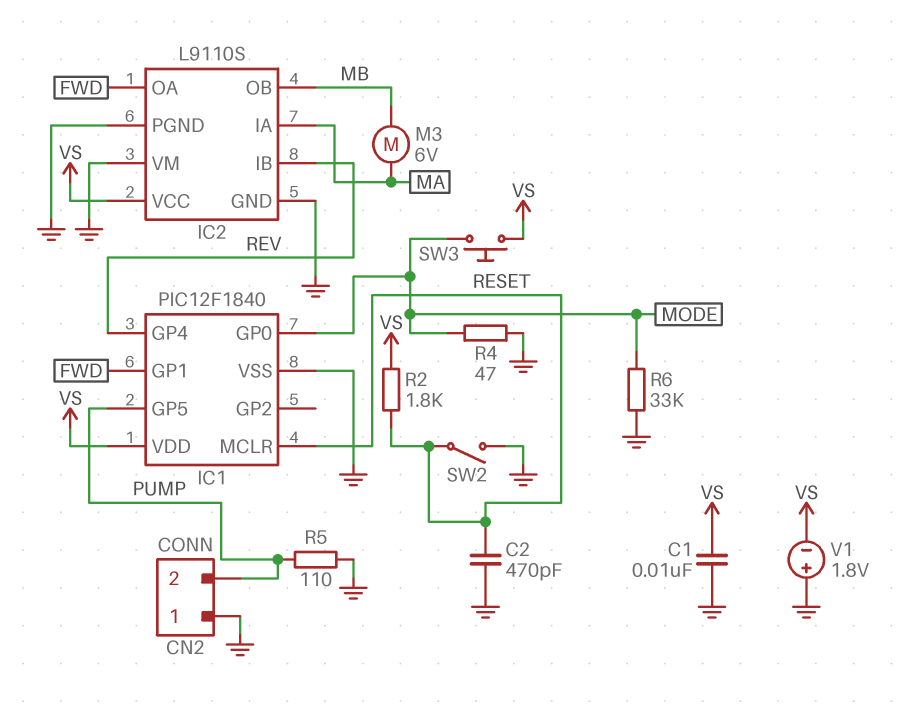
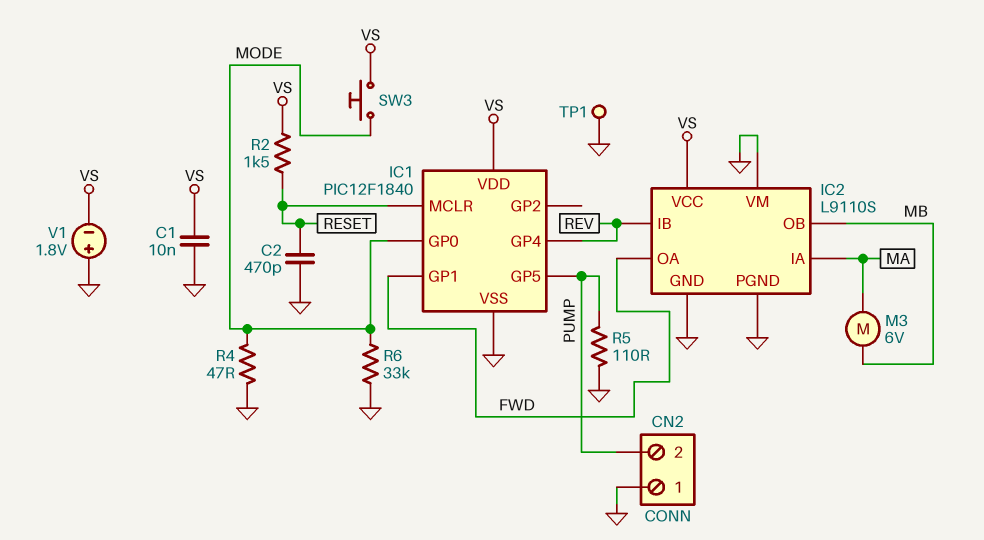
R2: 1.8k (RESET, VS) -> 1.5k (RESET, VS)
SW2: switch (GND, RESET) -> none
TP1: none -> test point (GND)

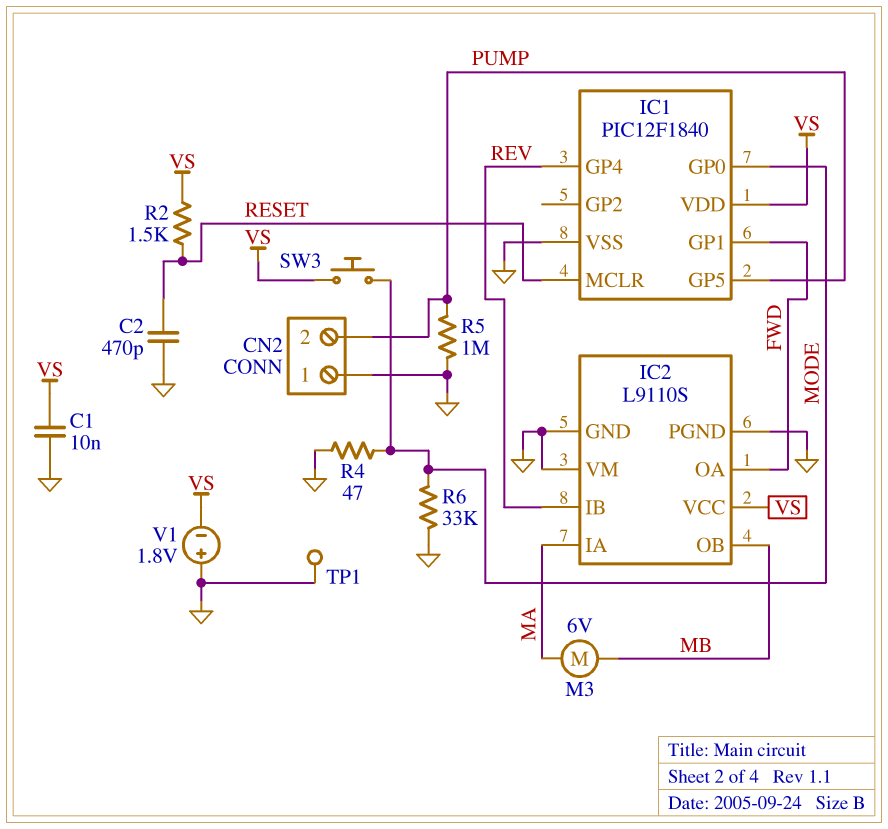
R5: 110 (GND, PUMP) -> 1M (GND, PUMP)

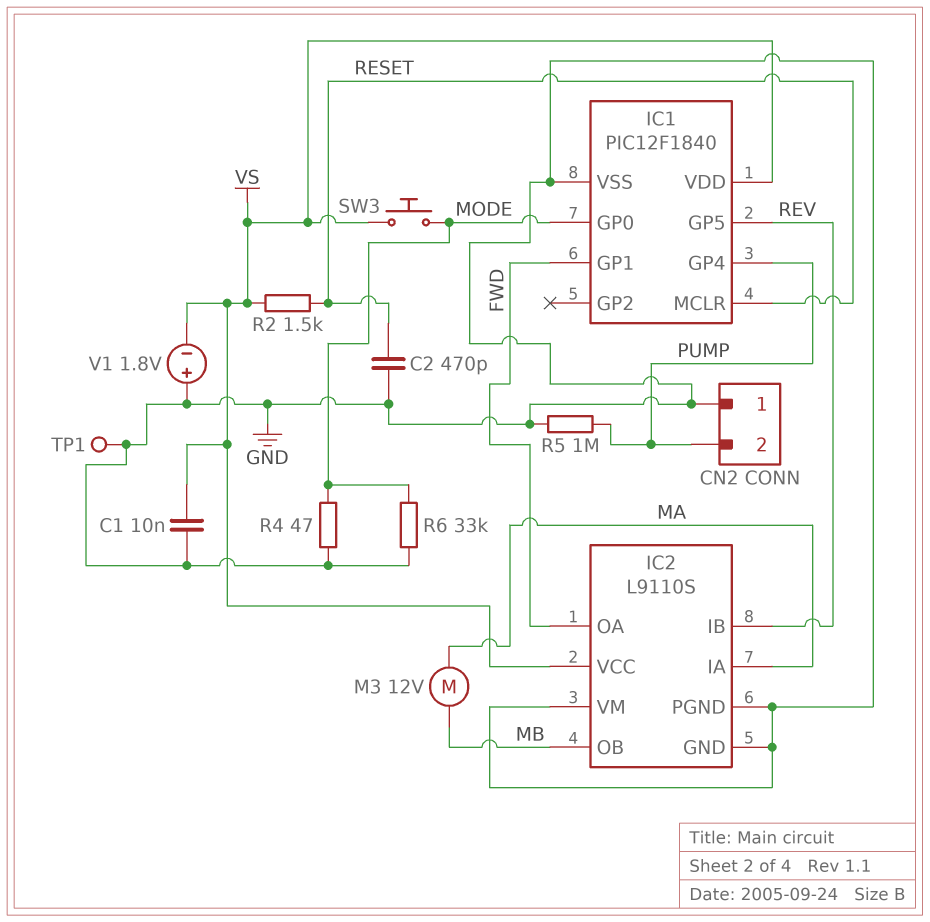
IC1 pin GP4: REV -> PUMP
IC1 pin GP5: PUMP -> REV
M3: motor 6V (MA, MB) -> motor 12V (MA, MB)

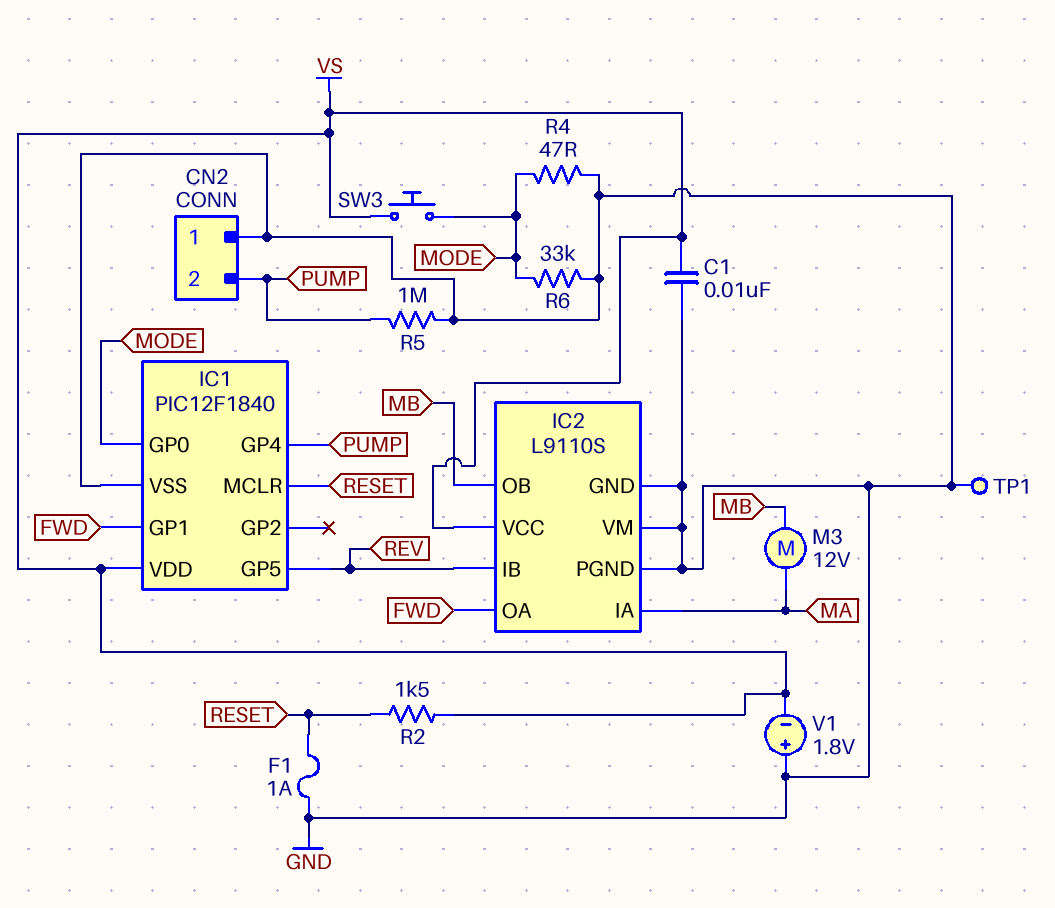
C2: 470pF (GND, RESET) -> none
F1: none -> 1A (GND, RESET)

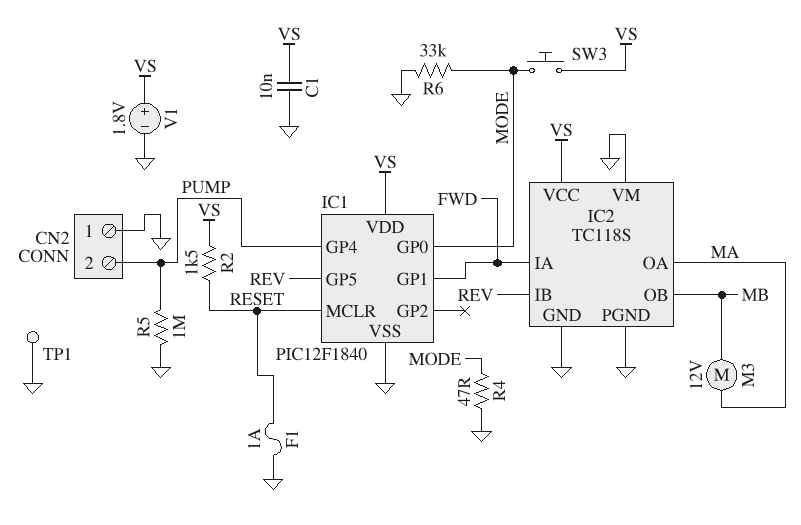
IC2: L9110S -> TC118S
IC2 pin IA: MA -> FWD
IC2 pin OA: FWD -> MA
V1: 1.8V (plus GND, minus VS) -> 1.8V (plus VS, minus GND)

